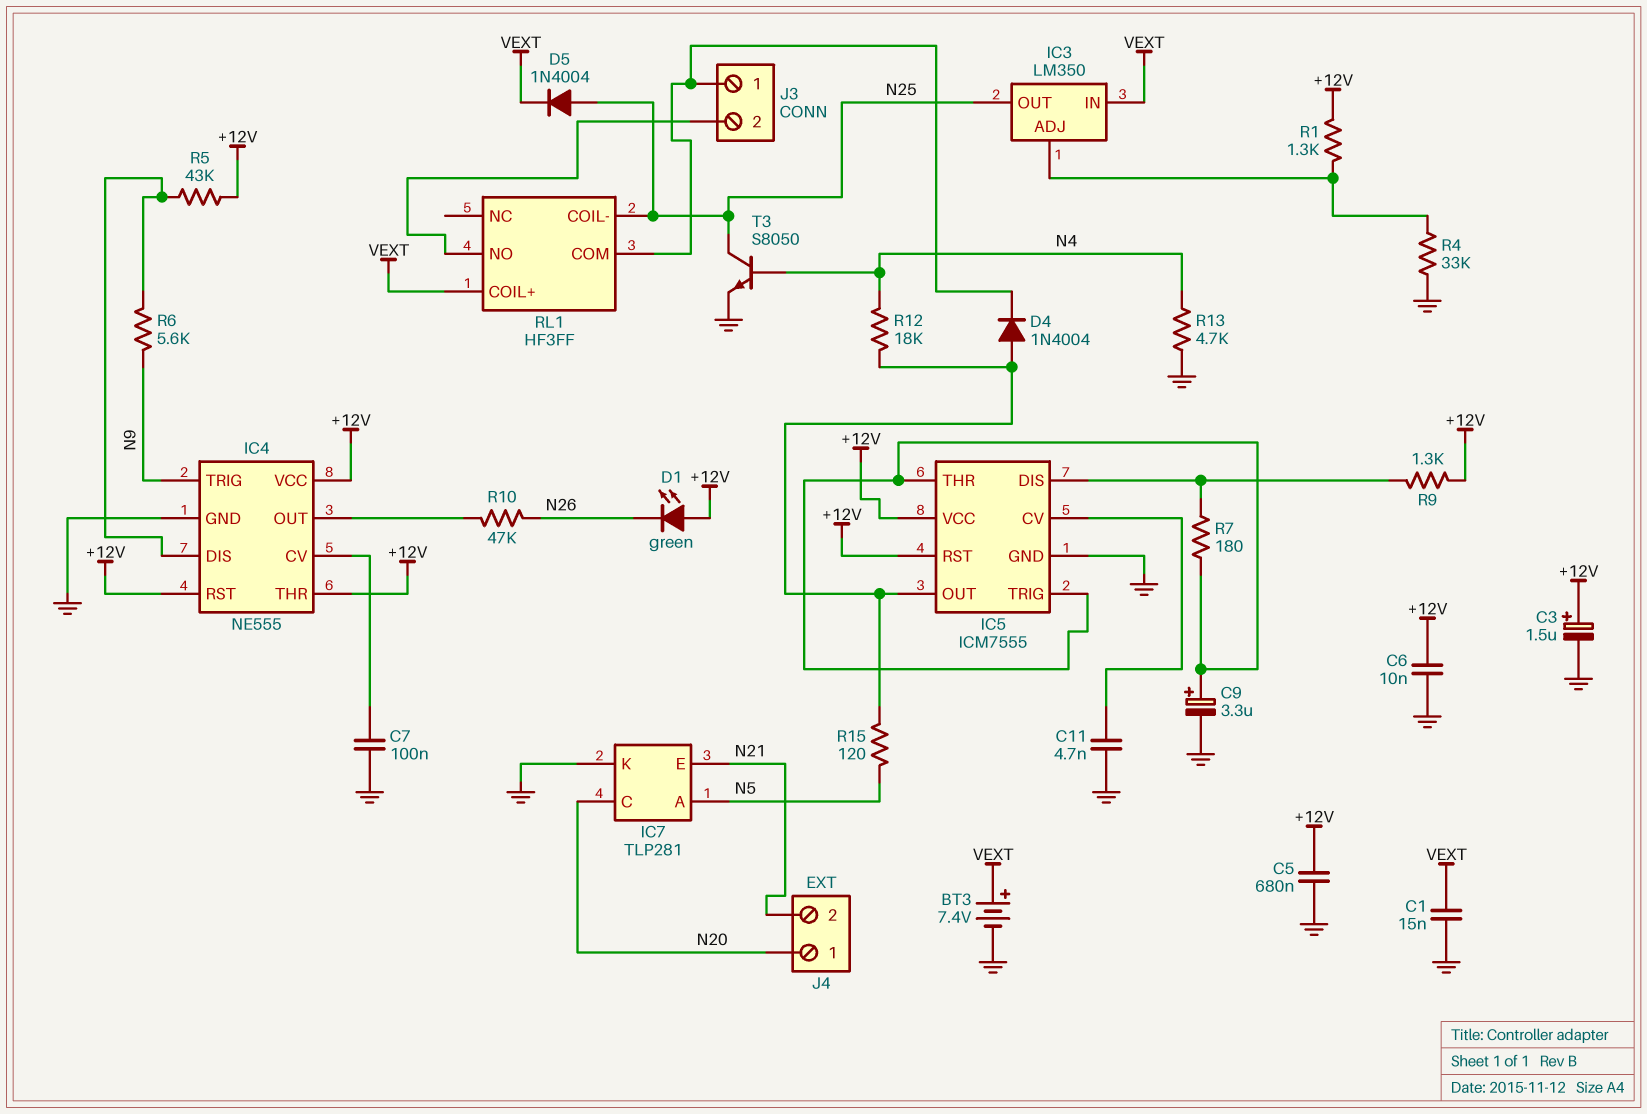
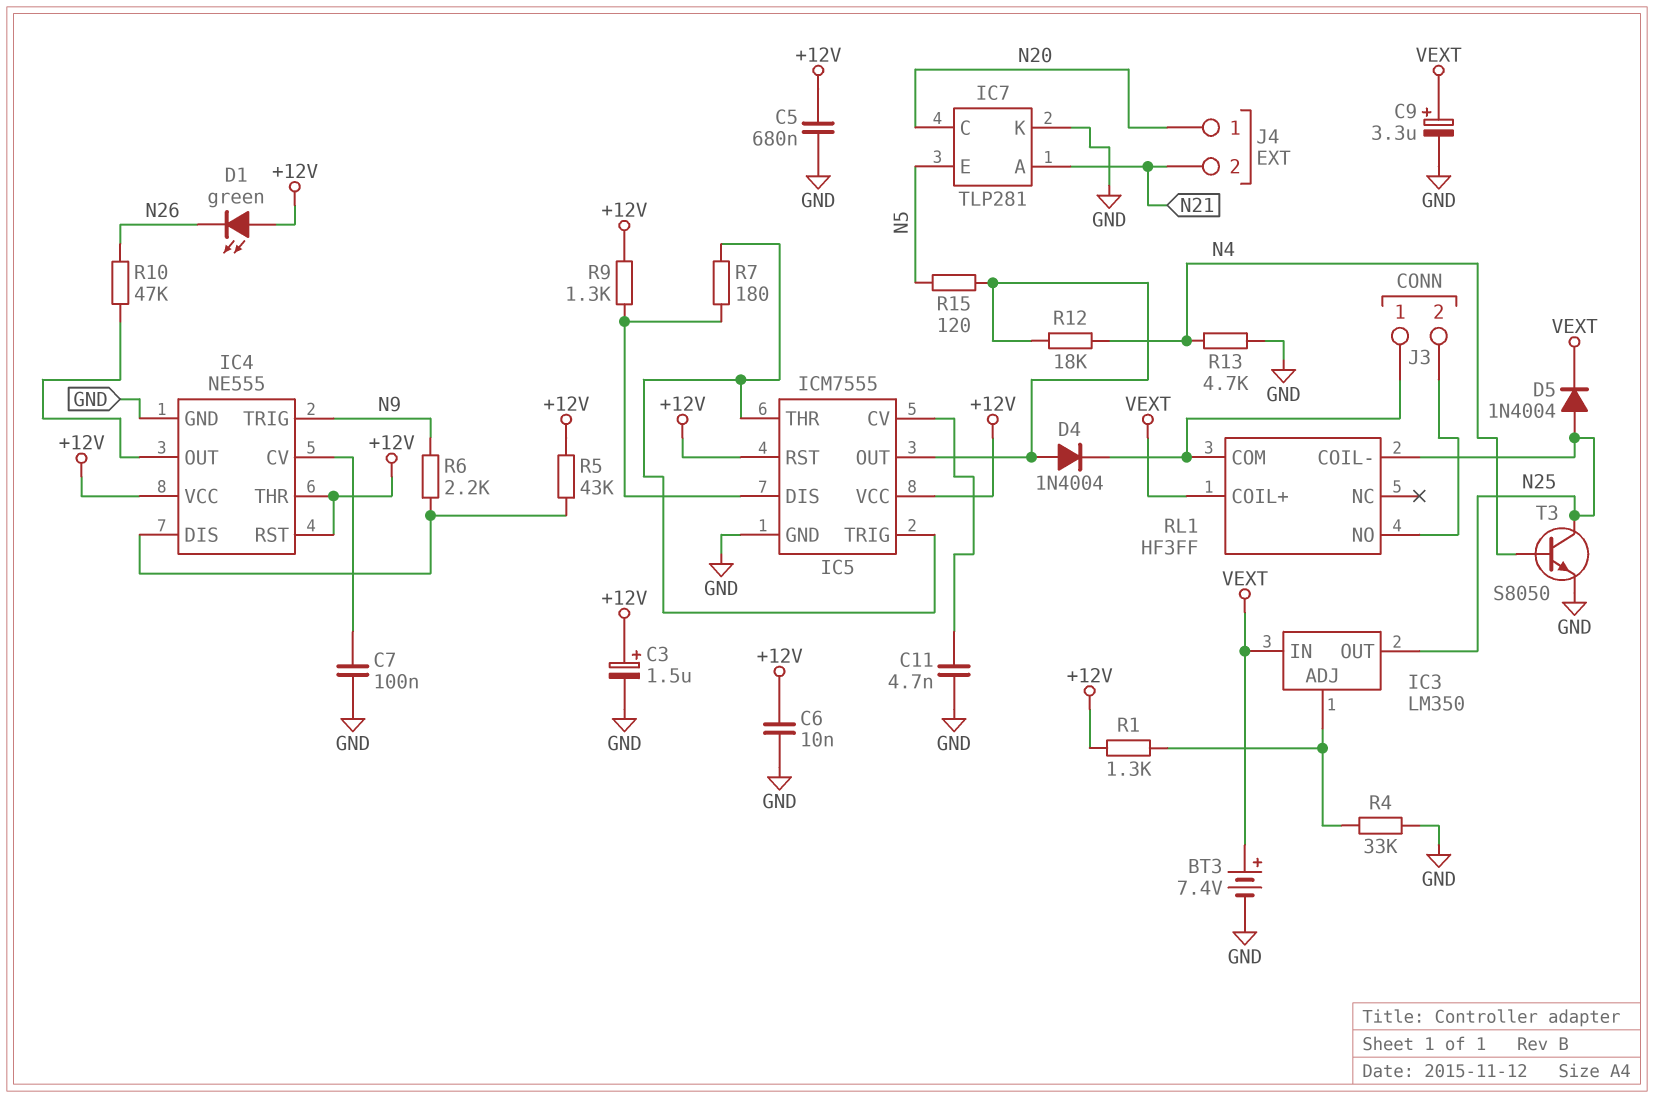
C1: 15nF (GND, VEXT) -> none
C9: 3.3uF (plus IC5/THR, minus GND) -> 3.3uF (plus VEXT, minus GND)
IC7 pin A: N5 -> N21
IC7 pin E: N21 -> N5
R6: 5.6k (IC4/DIS, N9) -> 2.2k (IC4/DIS, N9)

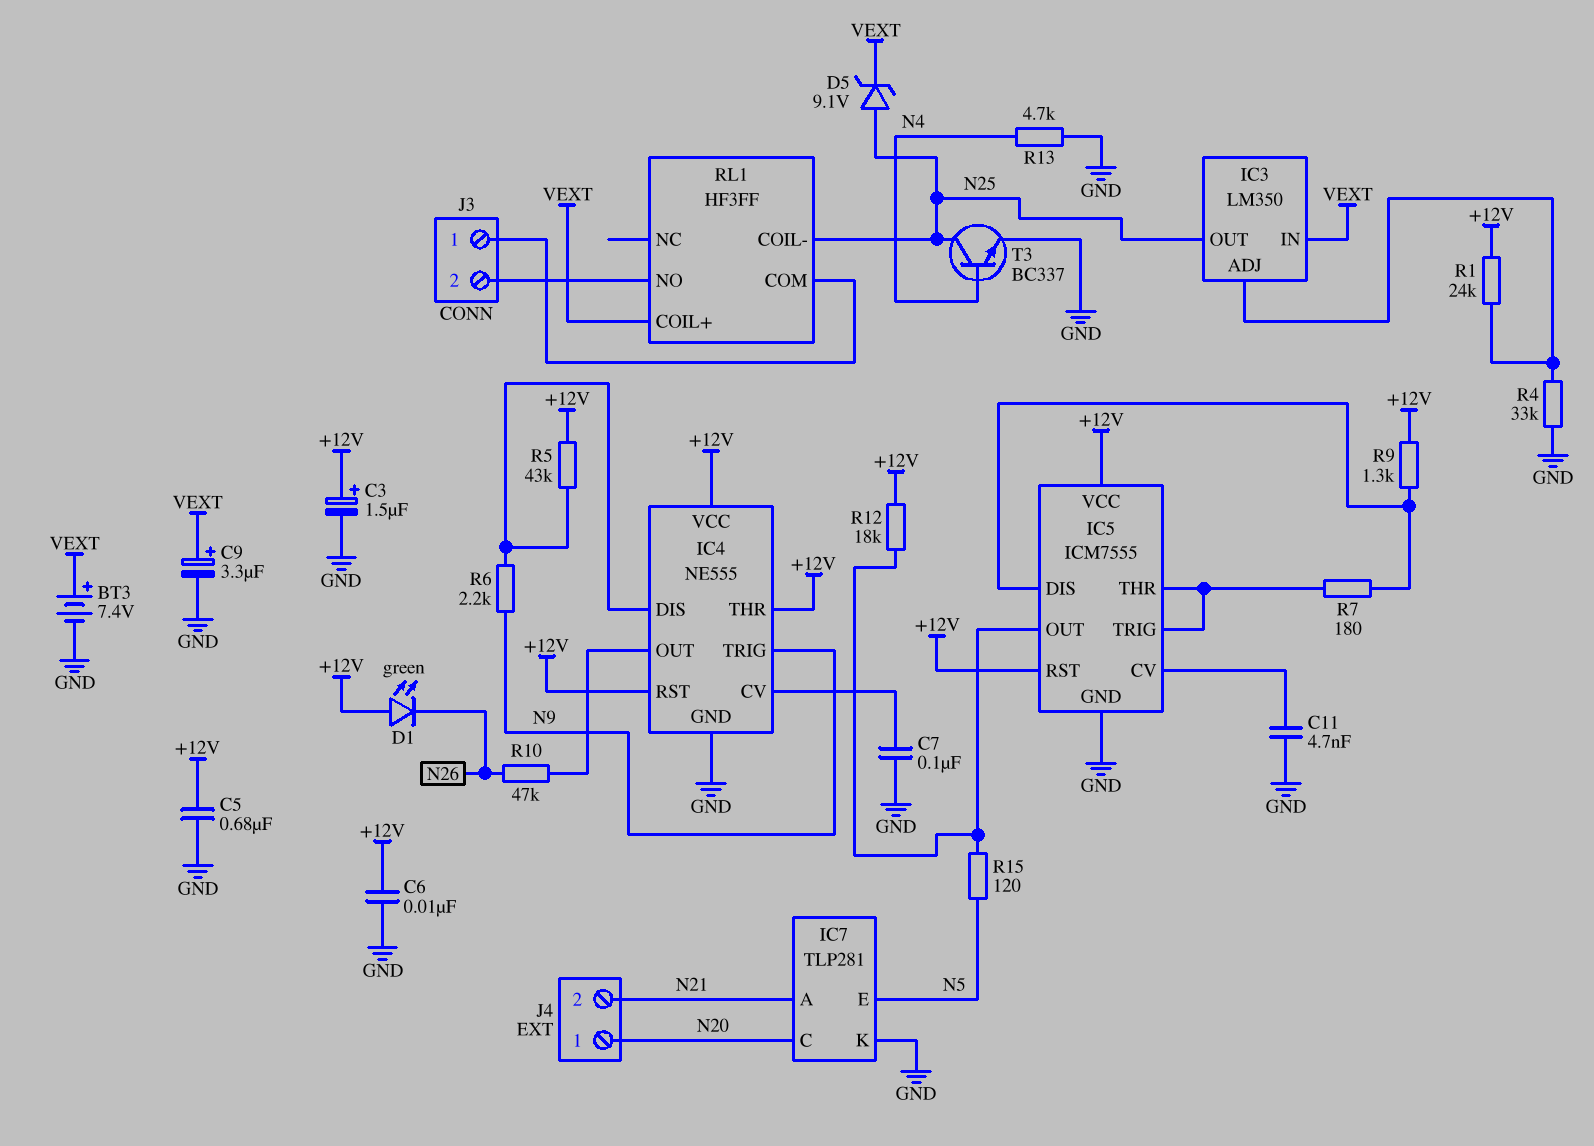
D4: diode 1N4004 (A IC5/OUT, K J3/1) -> none
D5: diode 1N4004 (A N25, K VEXT) -> zener 9.1V (A N25, K VEXT)
R1: 1.3k (+12V, IC3/ADJ) -> 24k (+12V, IC3/ADJ)
R12: 18k (IC5/OUT, N4) -> 18k (+12V, IC5/OUT)
T3: NPN S8050 (B N4, C N25, E GND) -> NPN BC337 (B N4, C N25, E GND)

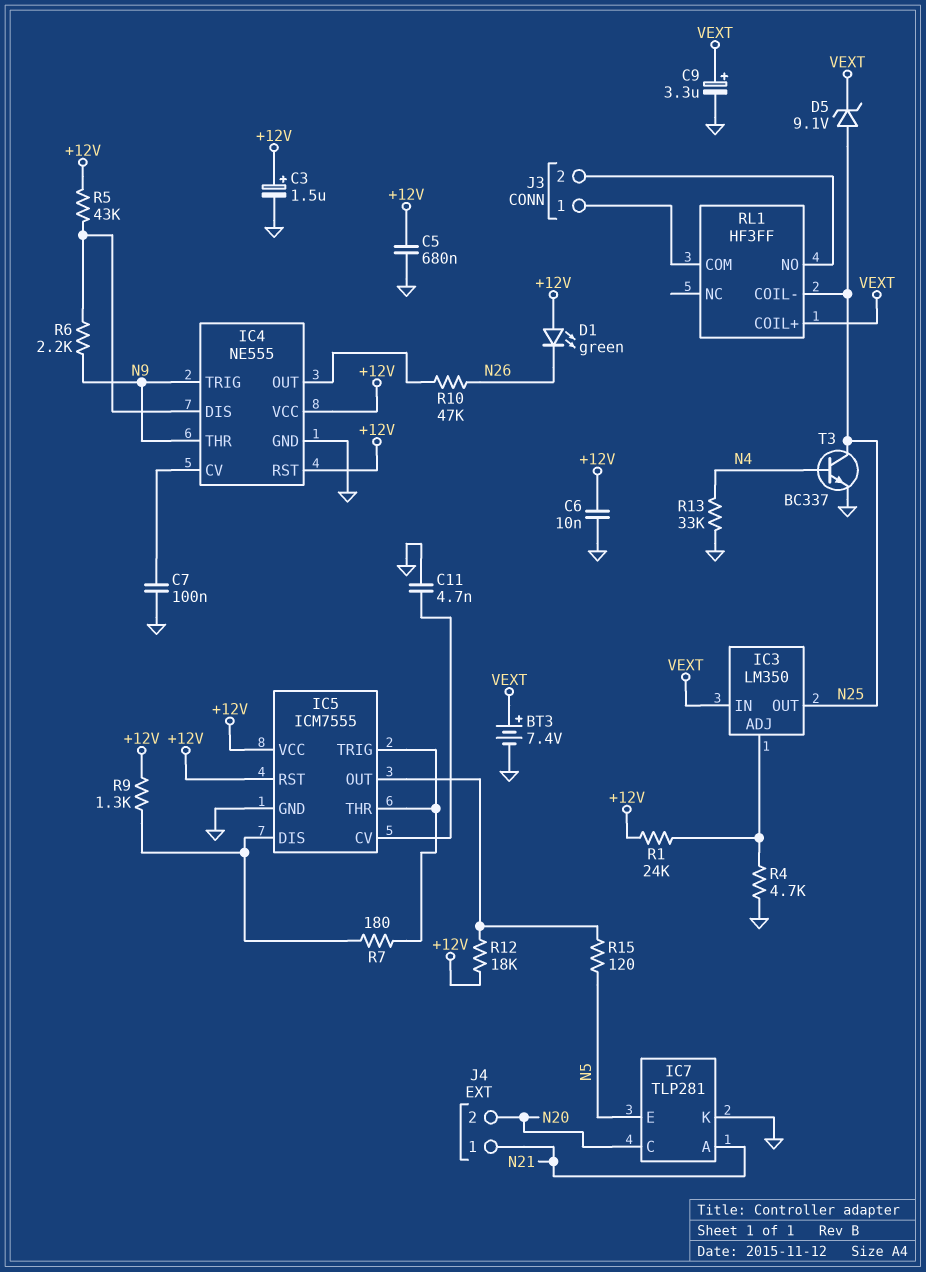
IC4 pin THR: +12V -> N9
J4 pin 1: N20 -> N21
J4 pin 2: N21 -> N20
R4: 33k (GND, IC3/ADJ) -> 4.7k (GND, IC3/ADJ)
R13: 4.7k (GND, N4) -> 33k (GND, N4)

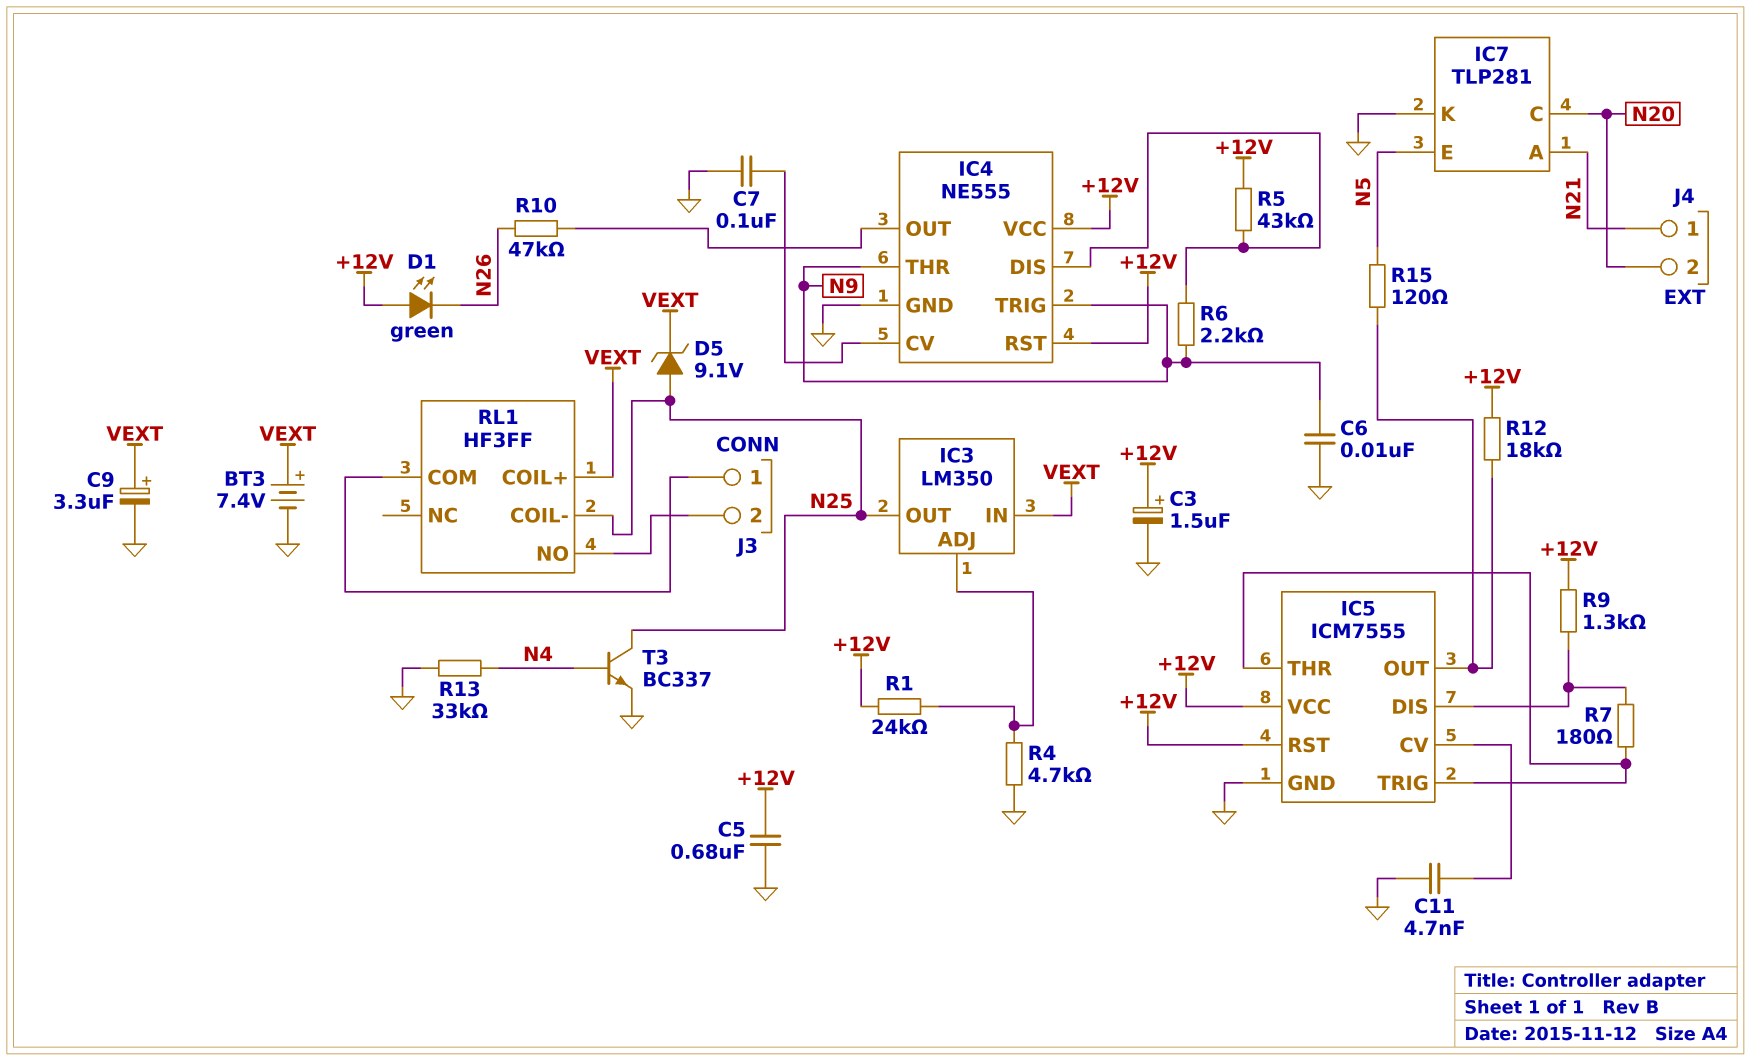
C6: 10nF (+12V, GND) -> 10nF (GND, N9)

